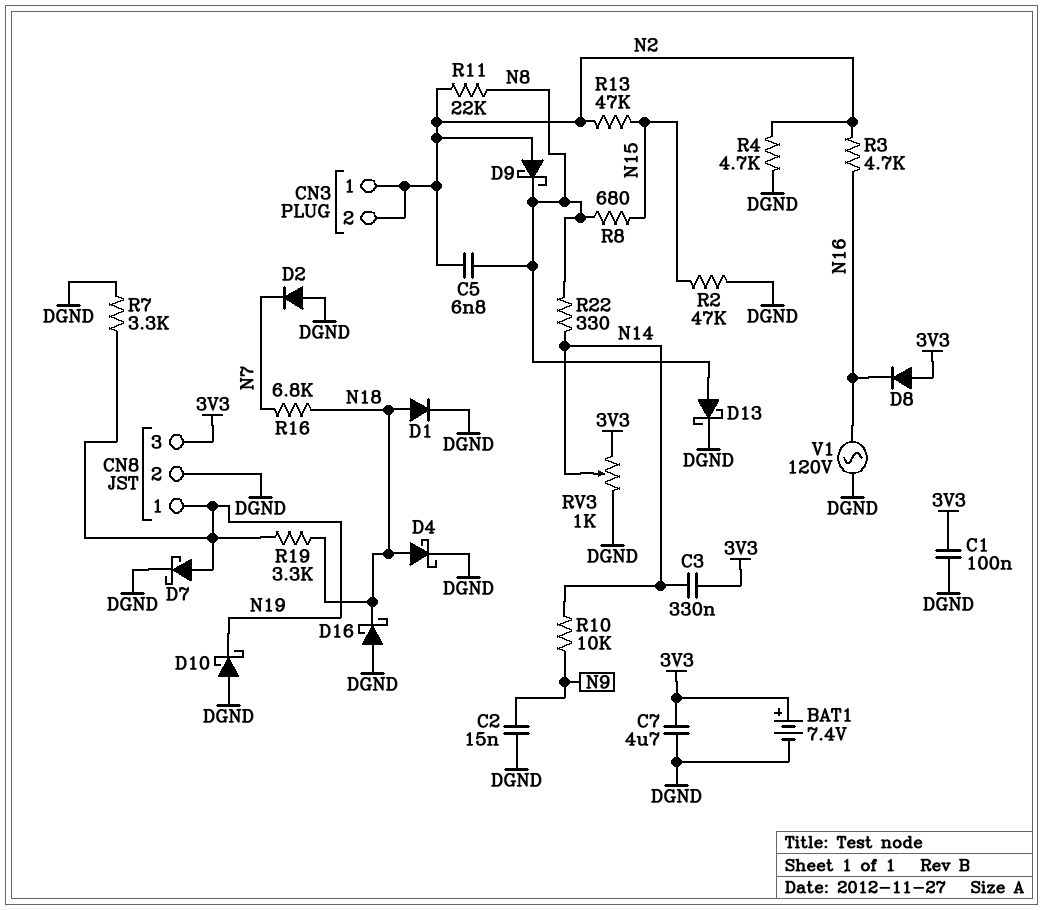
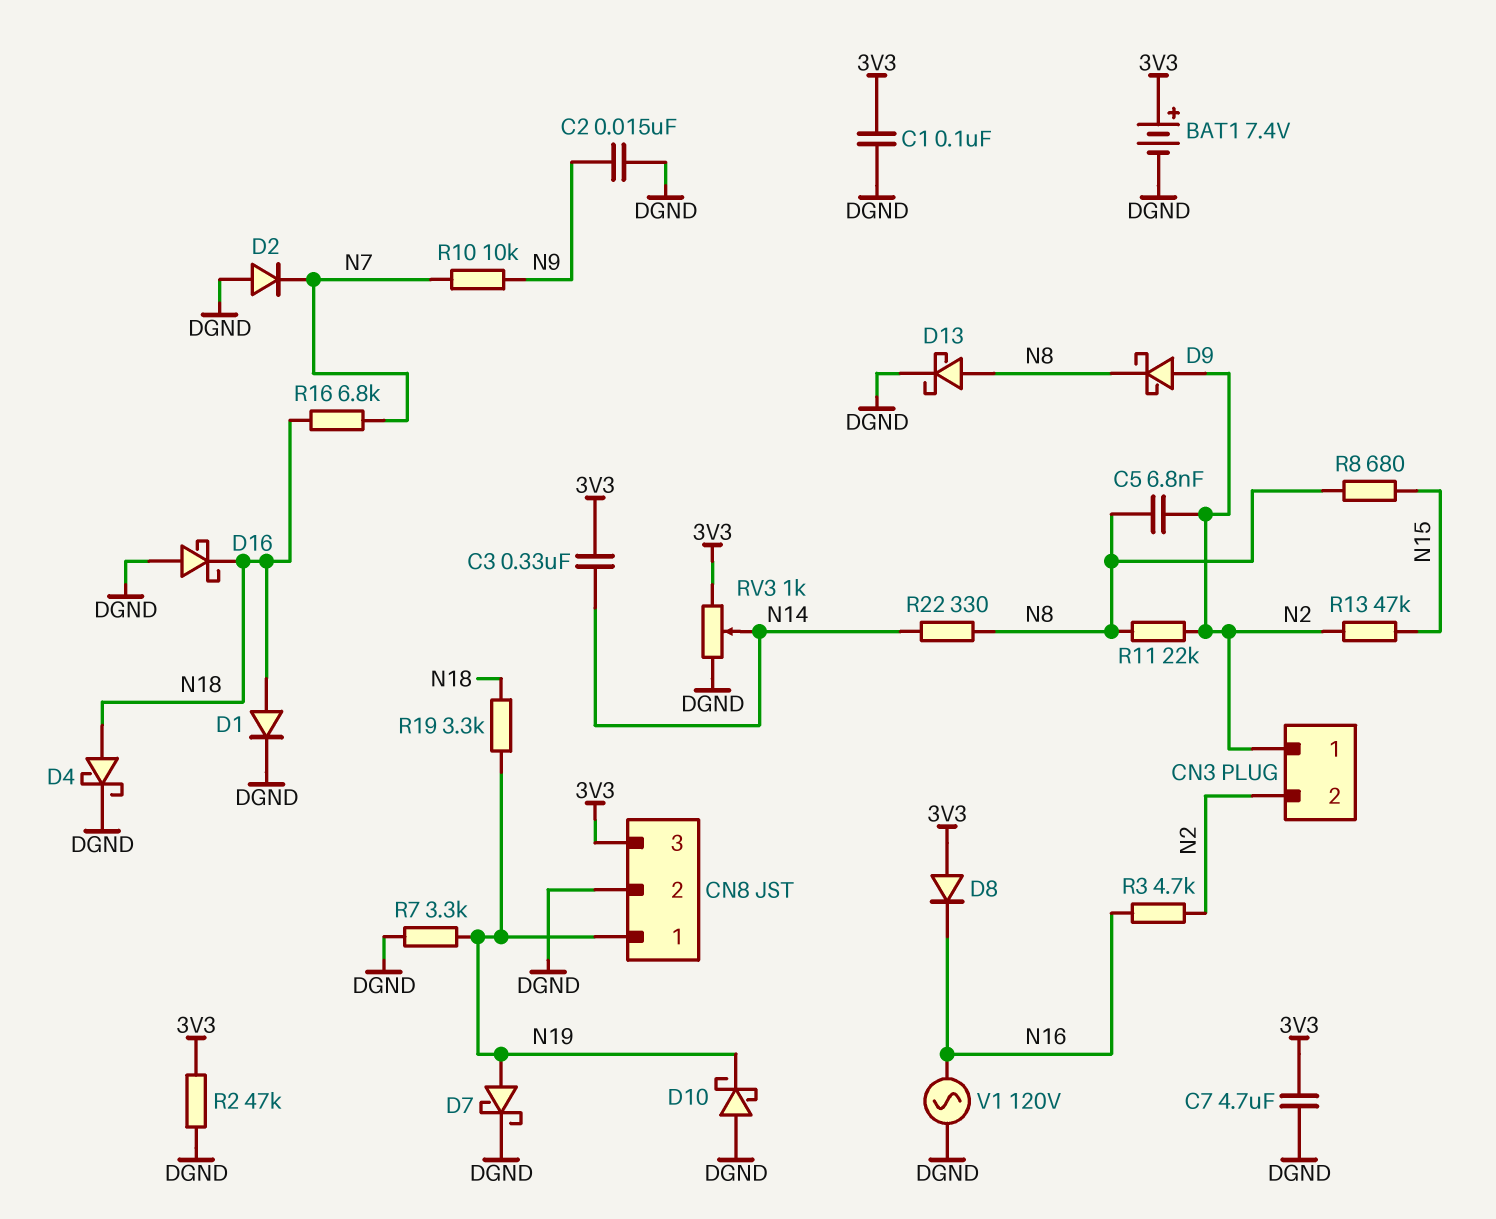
R2: 47k (DGND, N15) -> 47k (3V3, DGND)
R4: 4.7k (DGND, N2) -> none
R10: 10k (N9, N14) -> 10k (N7, N9)

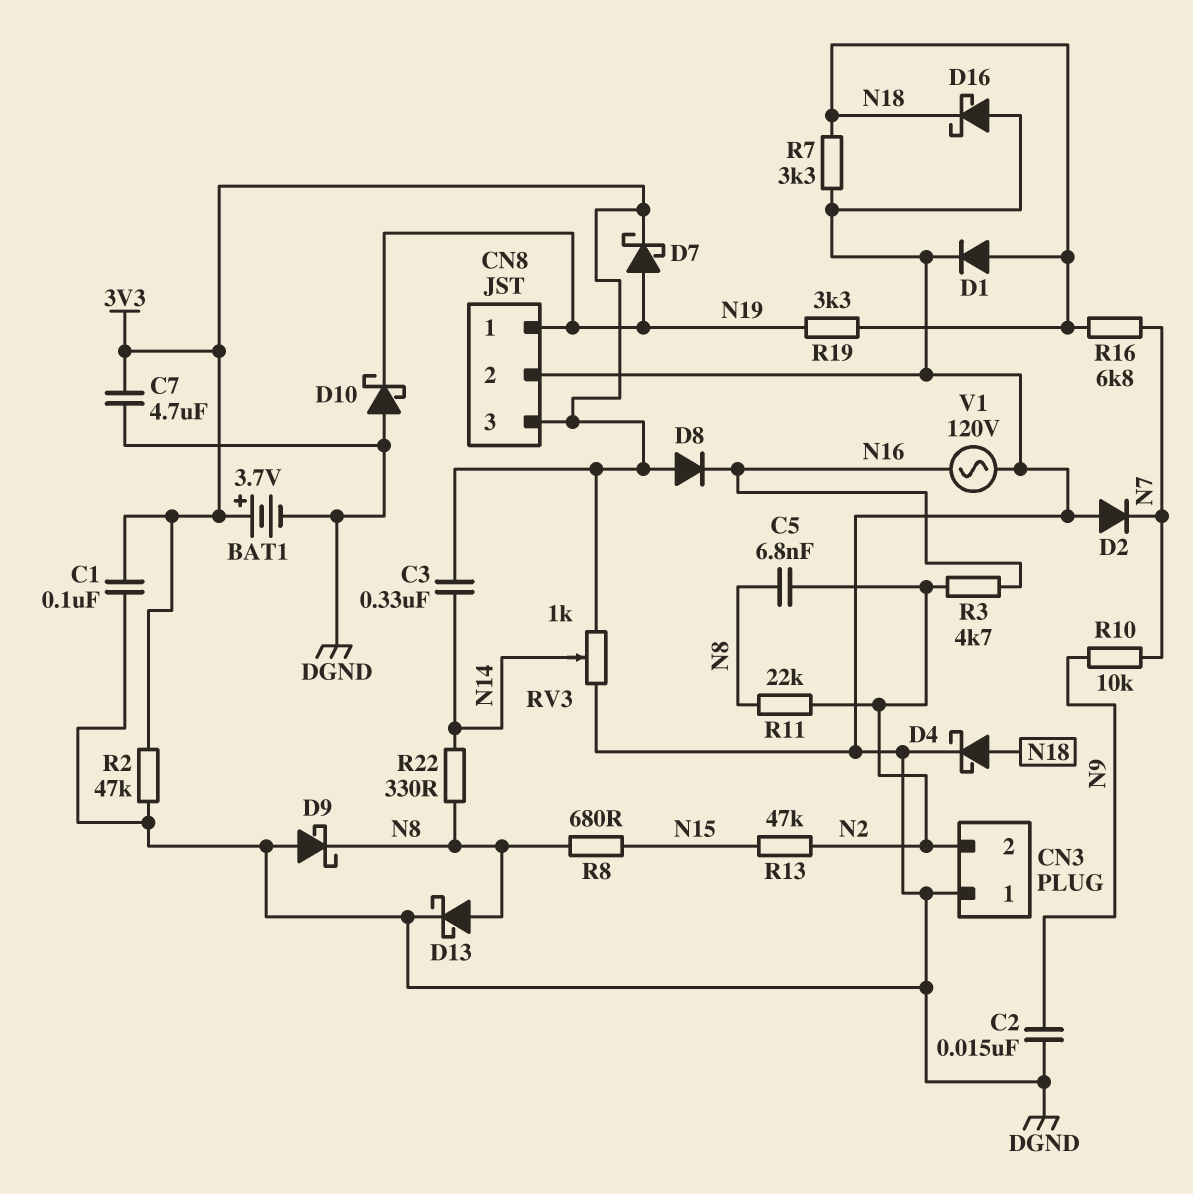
BAT1: 7.4V (plus 3V3, minus DGND) -> 3.7V (plus 3V3, minus DGND)
CN3 pin 1: N2 -> DGND
D7: schottky (A N19, K DGND) -> schottky (A N19, K 3V3)
D9: schottky (A N2, K N8) -> schottky (A DGND, K N8)
R7: 3.3k (DGND, N19) -> 3.3k (DGND, N18)

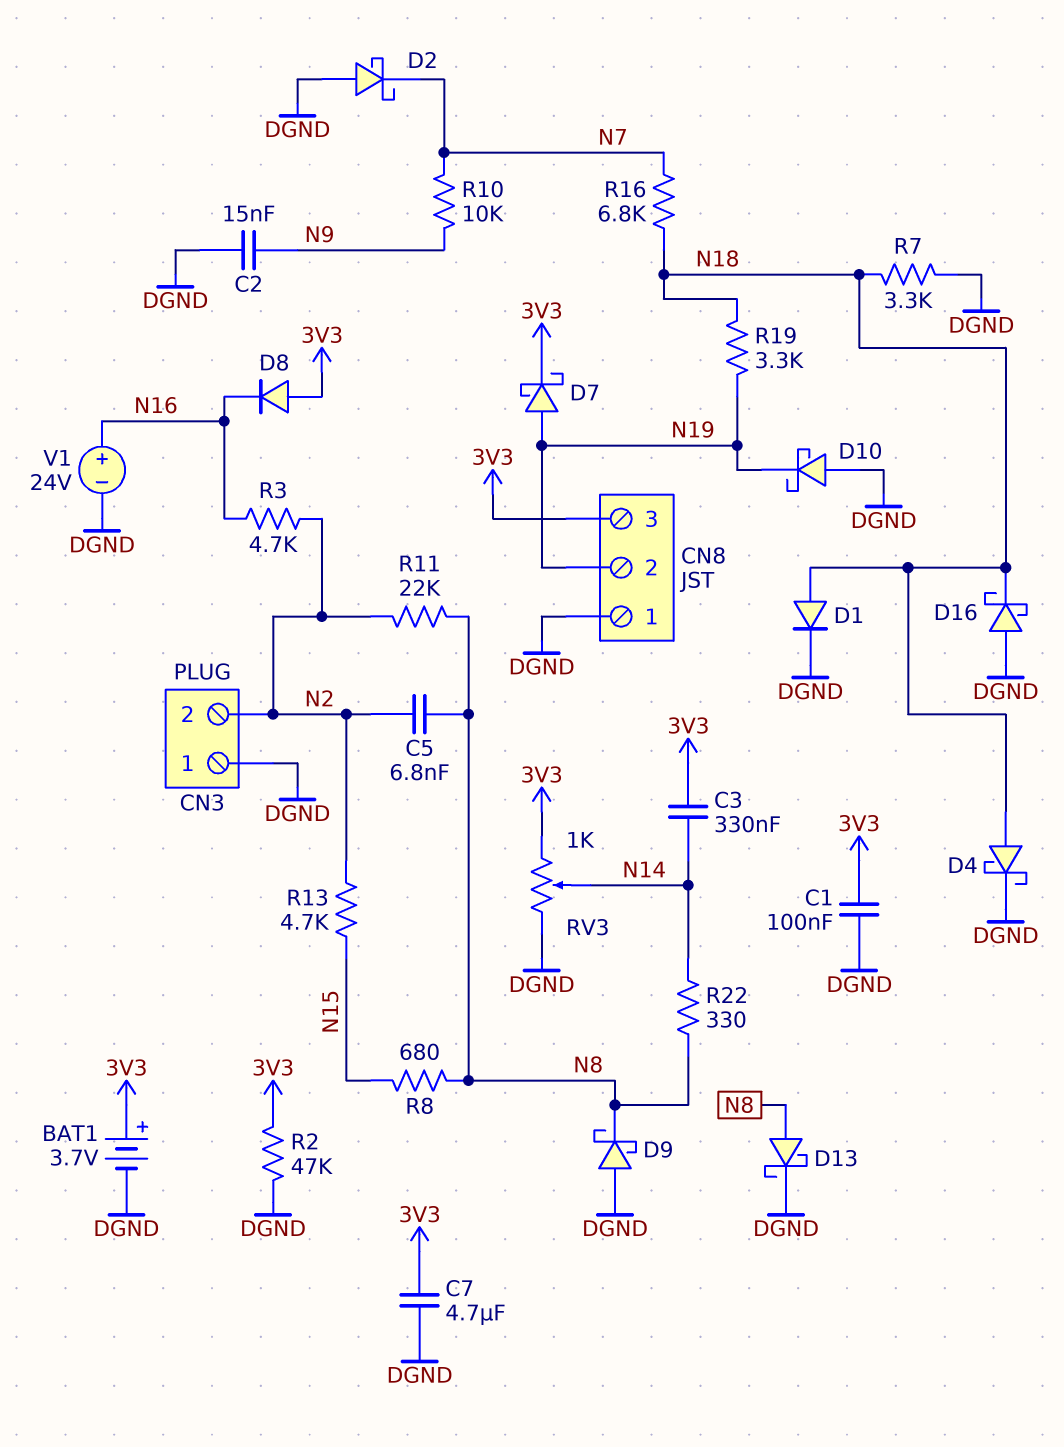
CN8 pin 1: N19 -> DGND
CN8 pin 2: DGND -> N19
D2: diode (A DGND, K N7) -> schottky (A DGND, K N7)
R13: 47k (N2, N15) -> 4.7k (N2, N15)
V1: AC 120V (DGND, N16) -> 24V (plus N16, minus DGND)

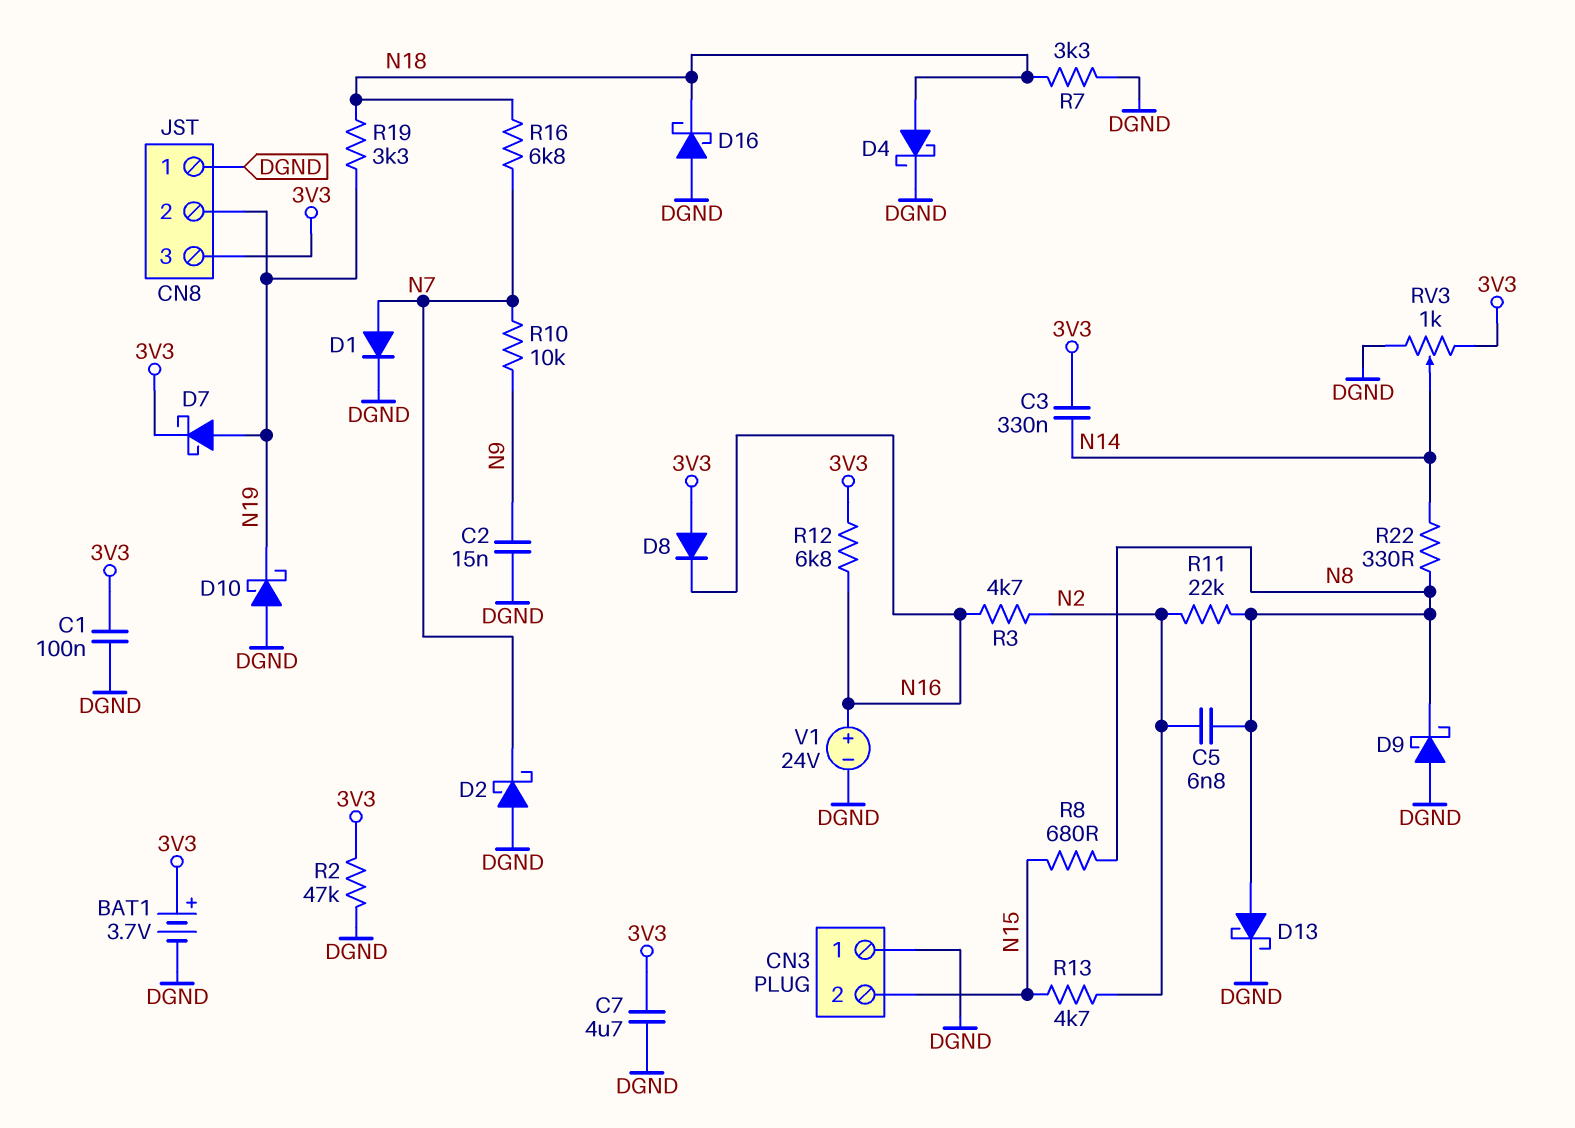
CN3 pin 2: N2 -> N15
D1: diode (A N18, K DGND) -> diode (A N7, K DGND)
R12: none -> 6.8k (3V3, N16)

